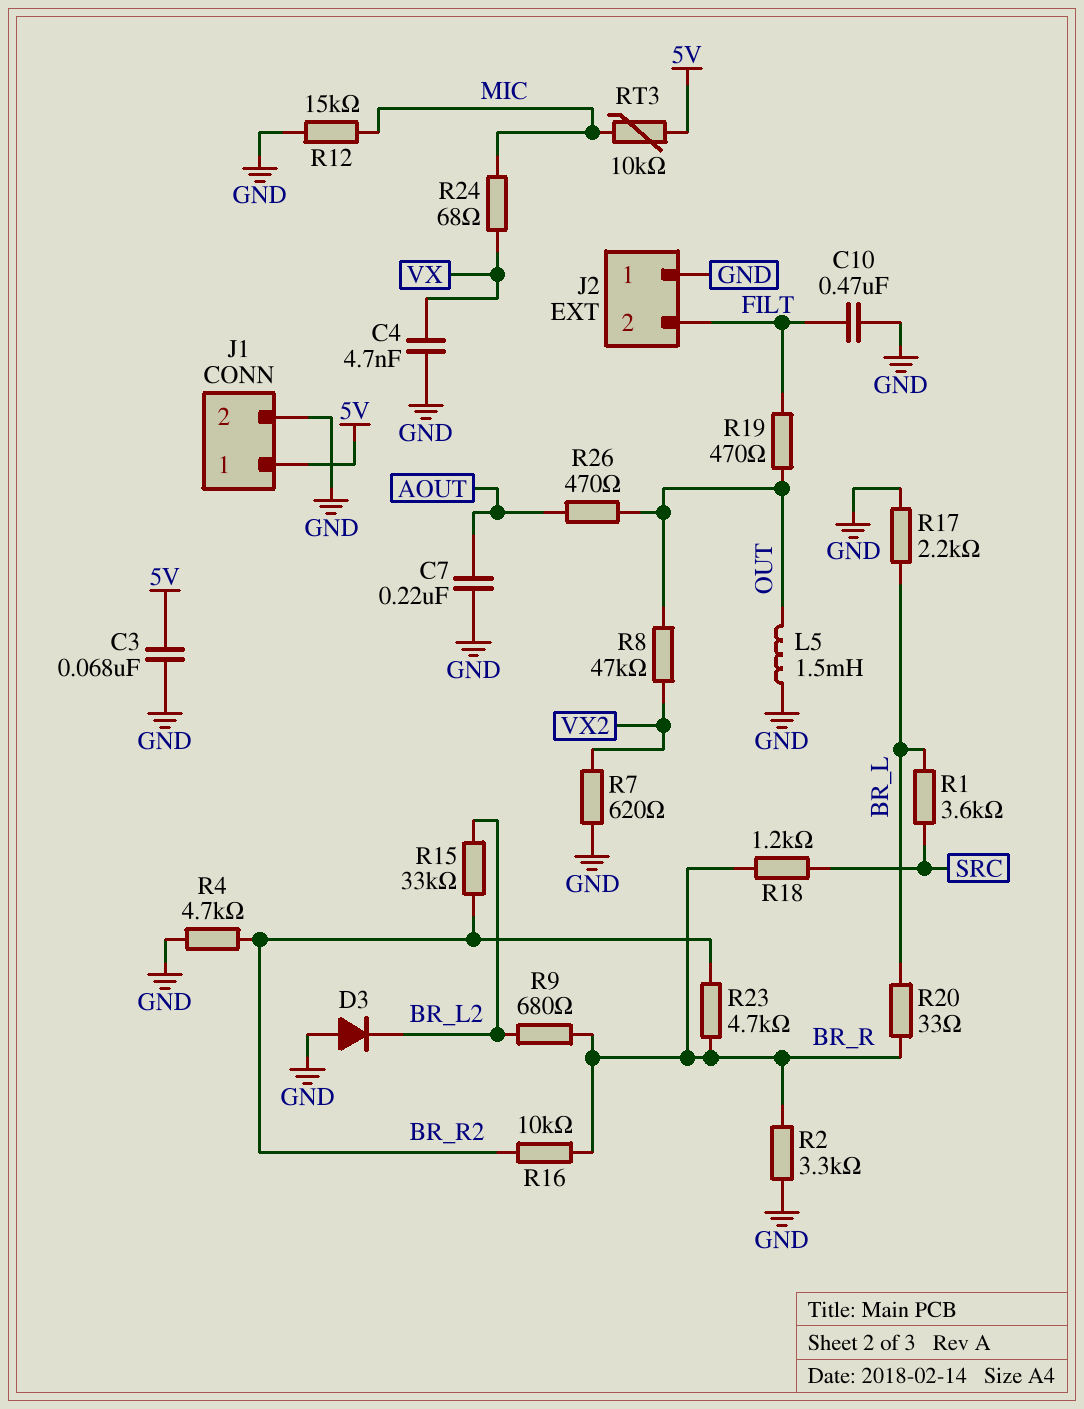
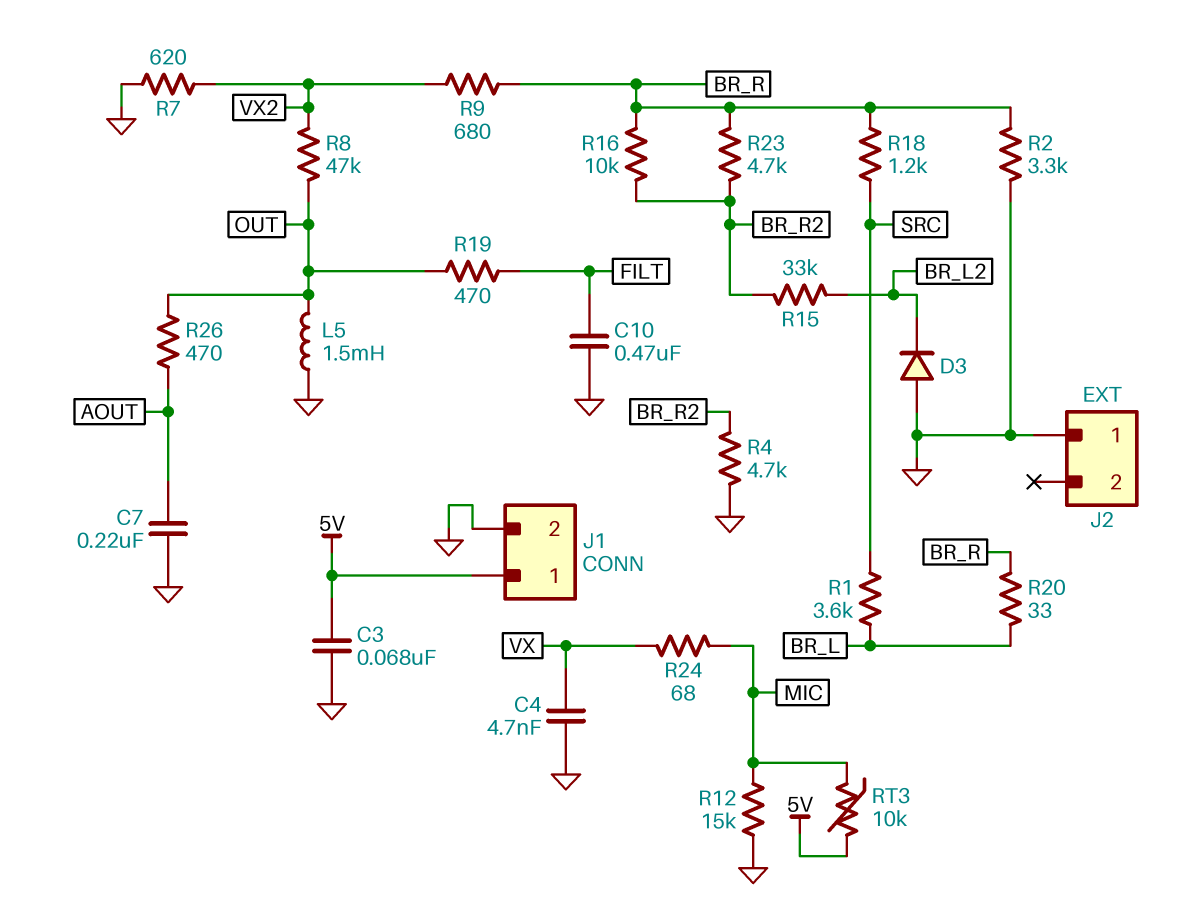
J2 pin 2: FILT -> none
R9: 680 (BR_L2, BR_R) -> 680 (BR_R, VX2)
R17: 2.2k (BR_L, GND) -> none

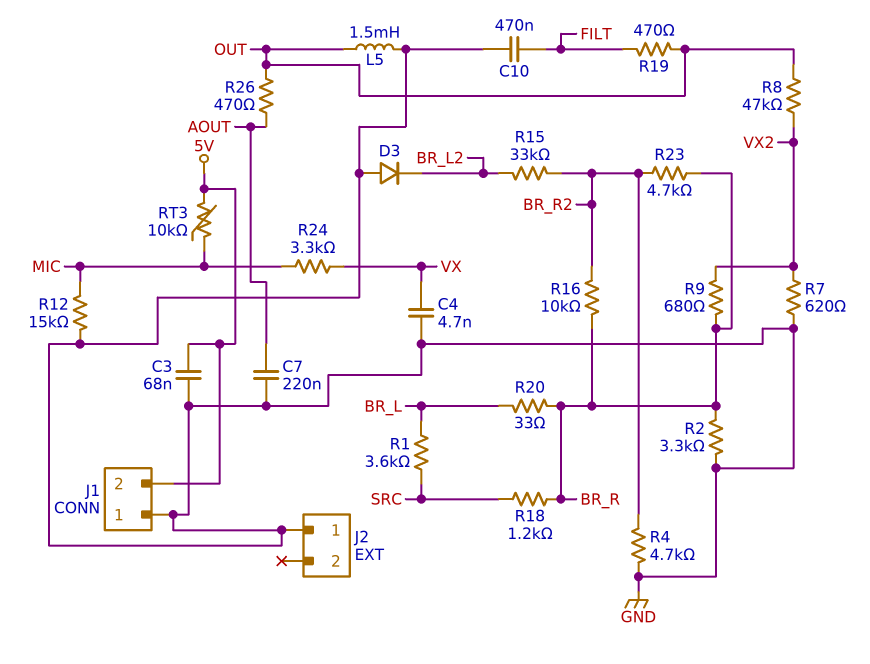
J1 pin 1: 5V -> GND
J1 pin 2: GND -> 5V
R24: 68 (MIC, VX) -> 3.3k (MIC, VX)

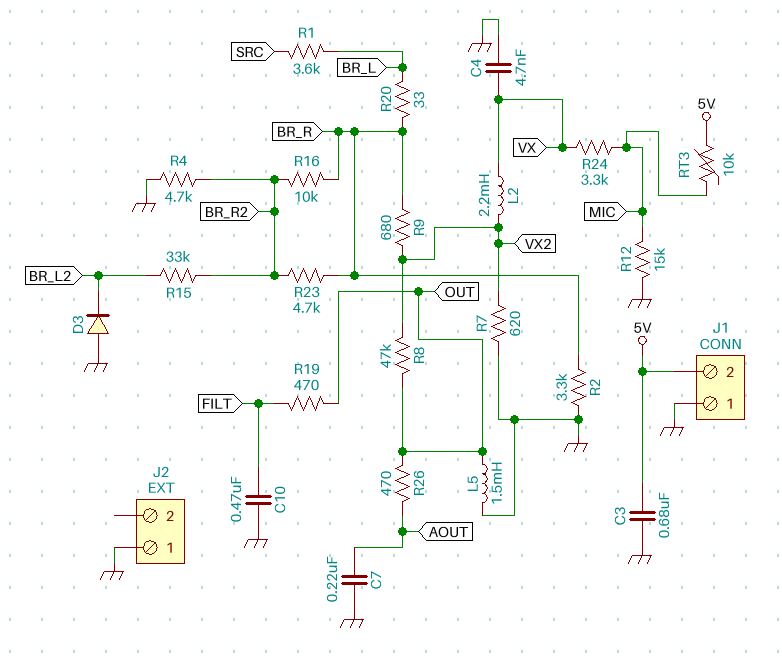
C3: 68nF (5V, GND) -> 680nF (5V, GND)
L2: none -> 2.2mH (VX, VX2)
R18: 1.2k (BR_R, SRC) -> none

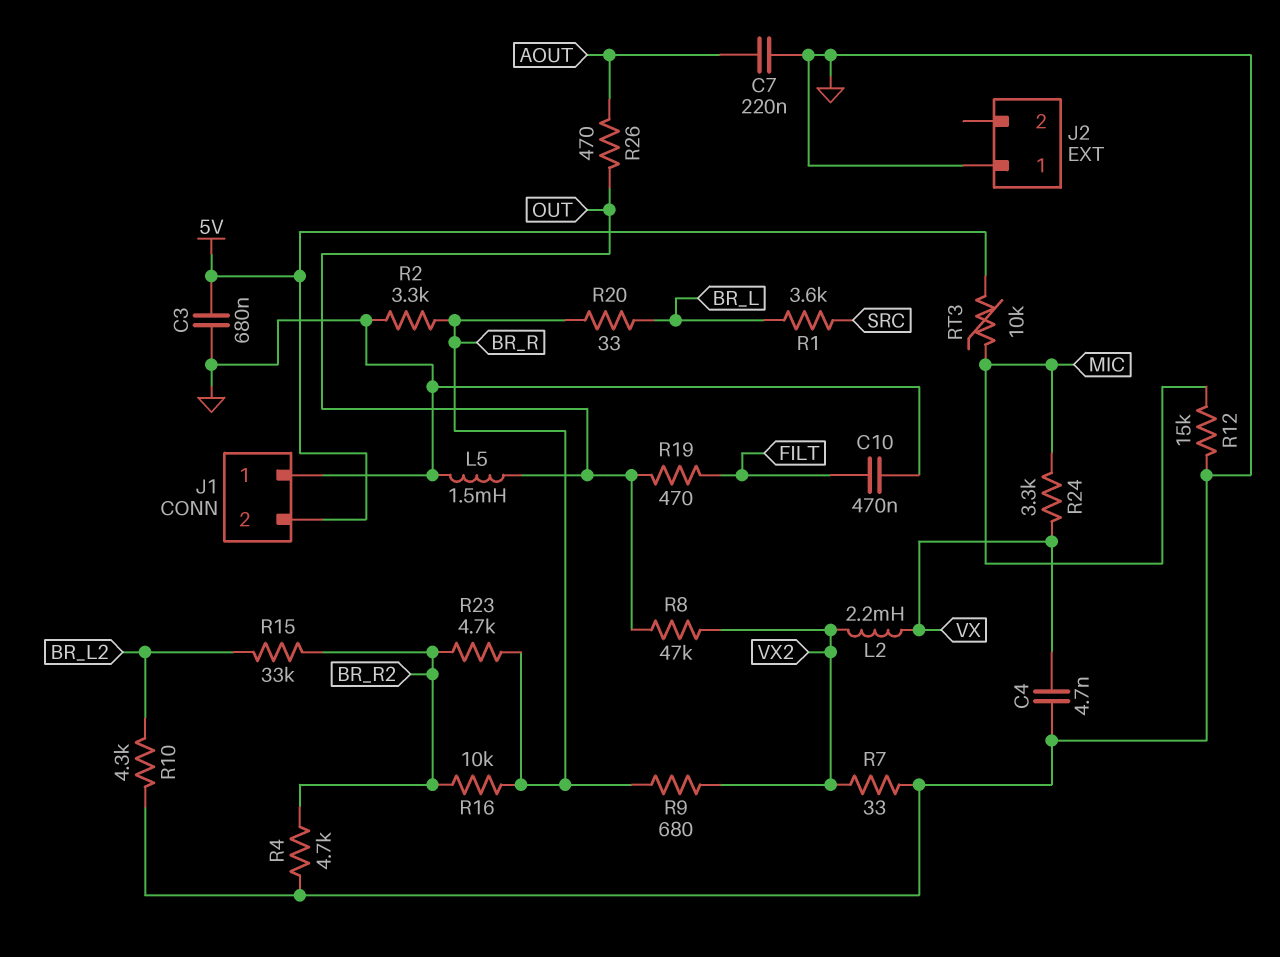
D3: diode (A GND, K BR_L2) -> none
R7: 620 (GND, VX2) -> 33 (GND, VX2)
R10: none -> 4.3k (BR_L2, GND)

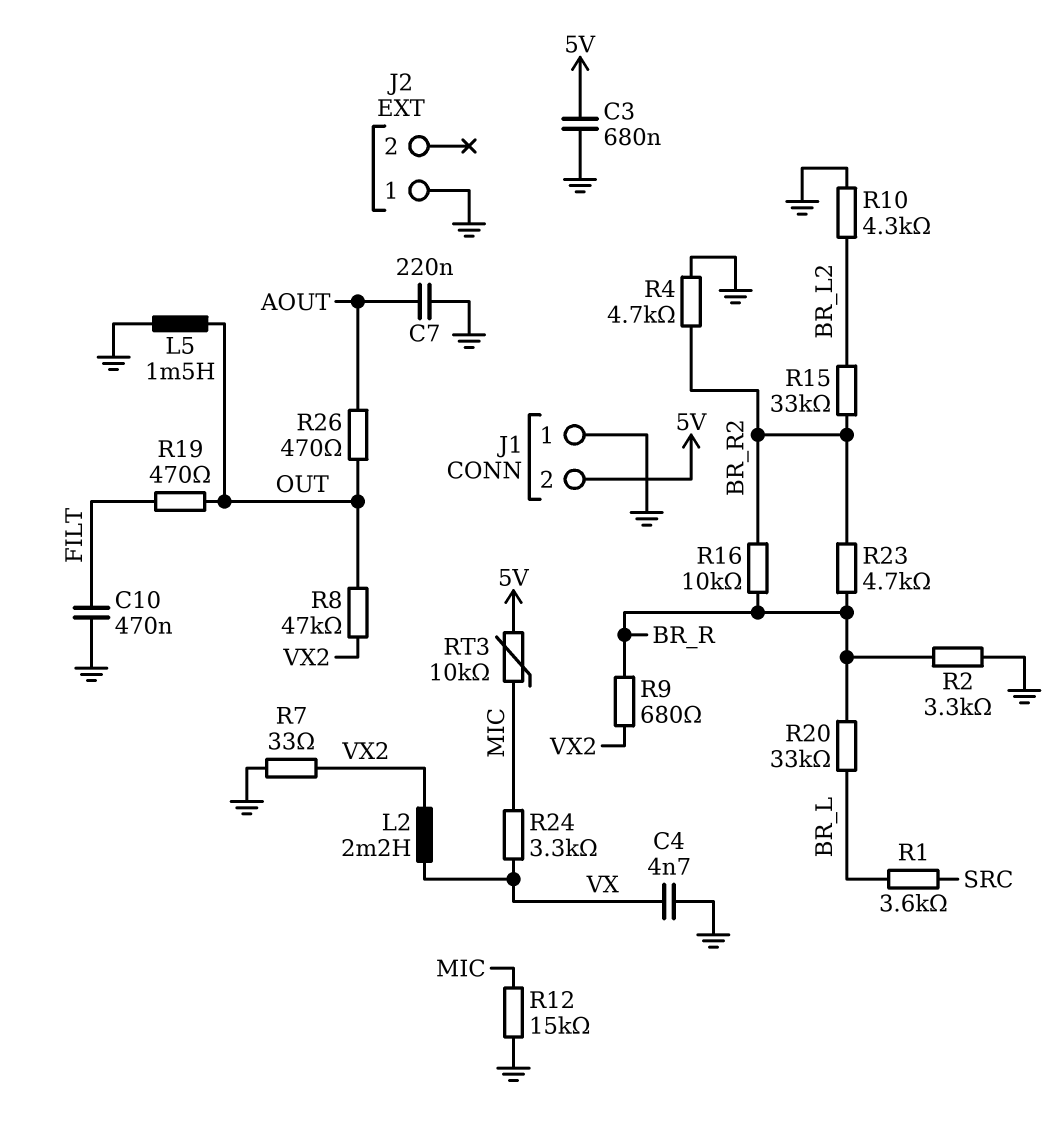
R20: 33 (BR_L, BR_R) -> 33k (BR_L, BR_R)

